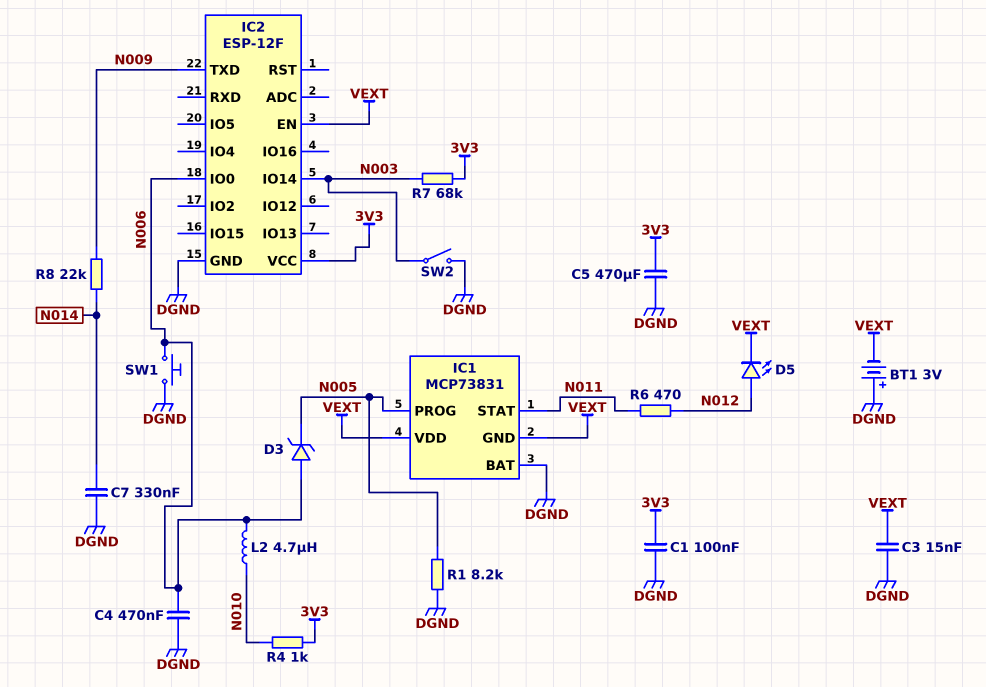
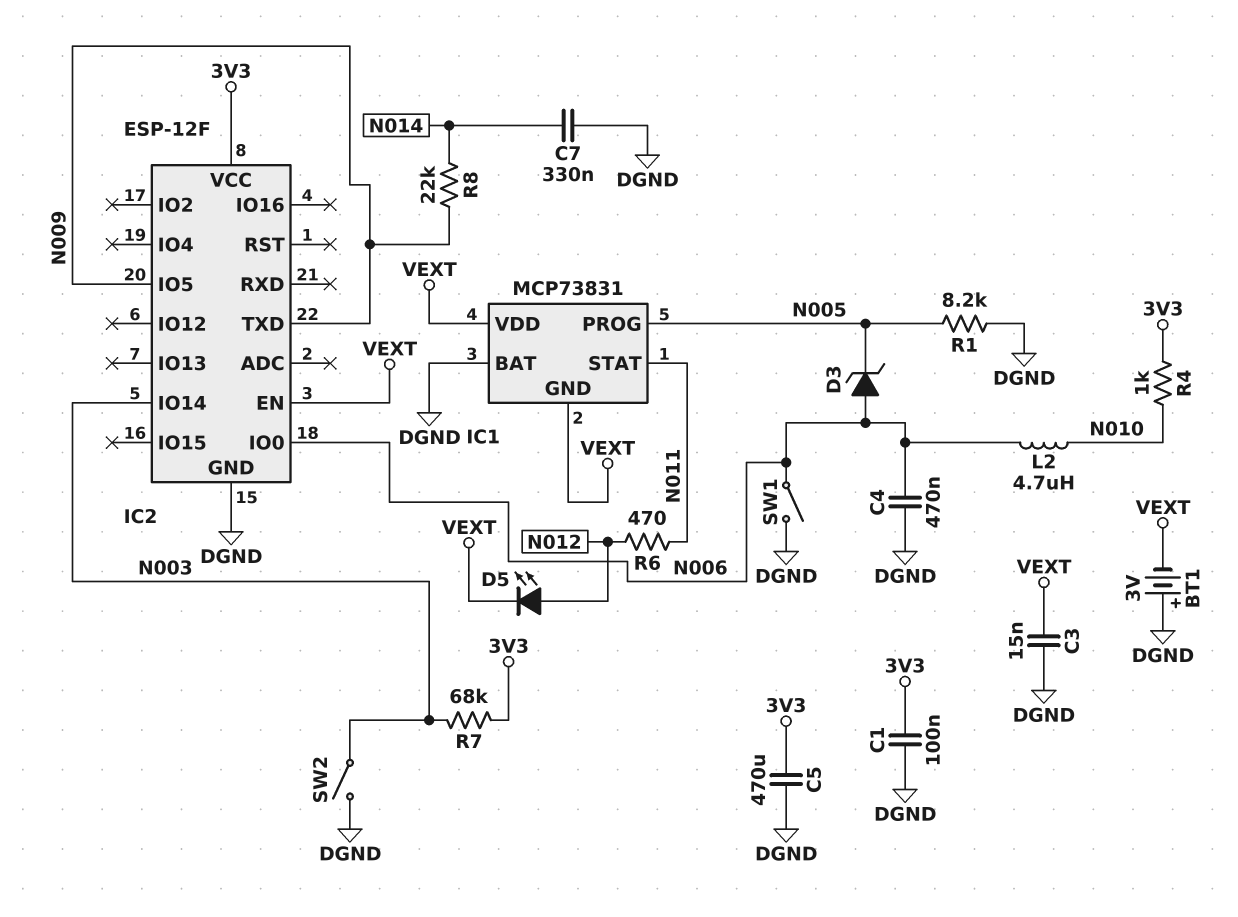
IC2 pin IO5: none -> N009
SW1: button (DGND, N006) -> switch (DGND, N006)

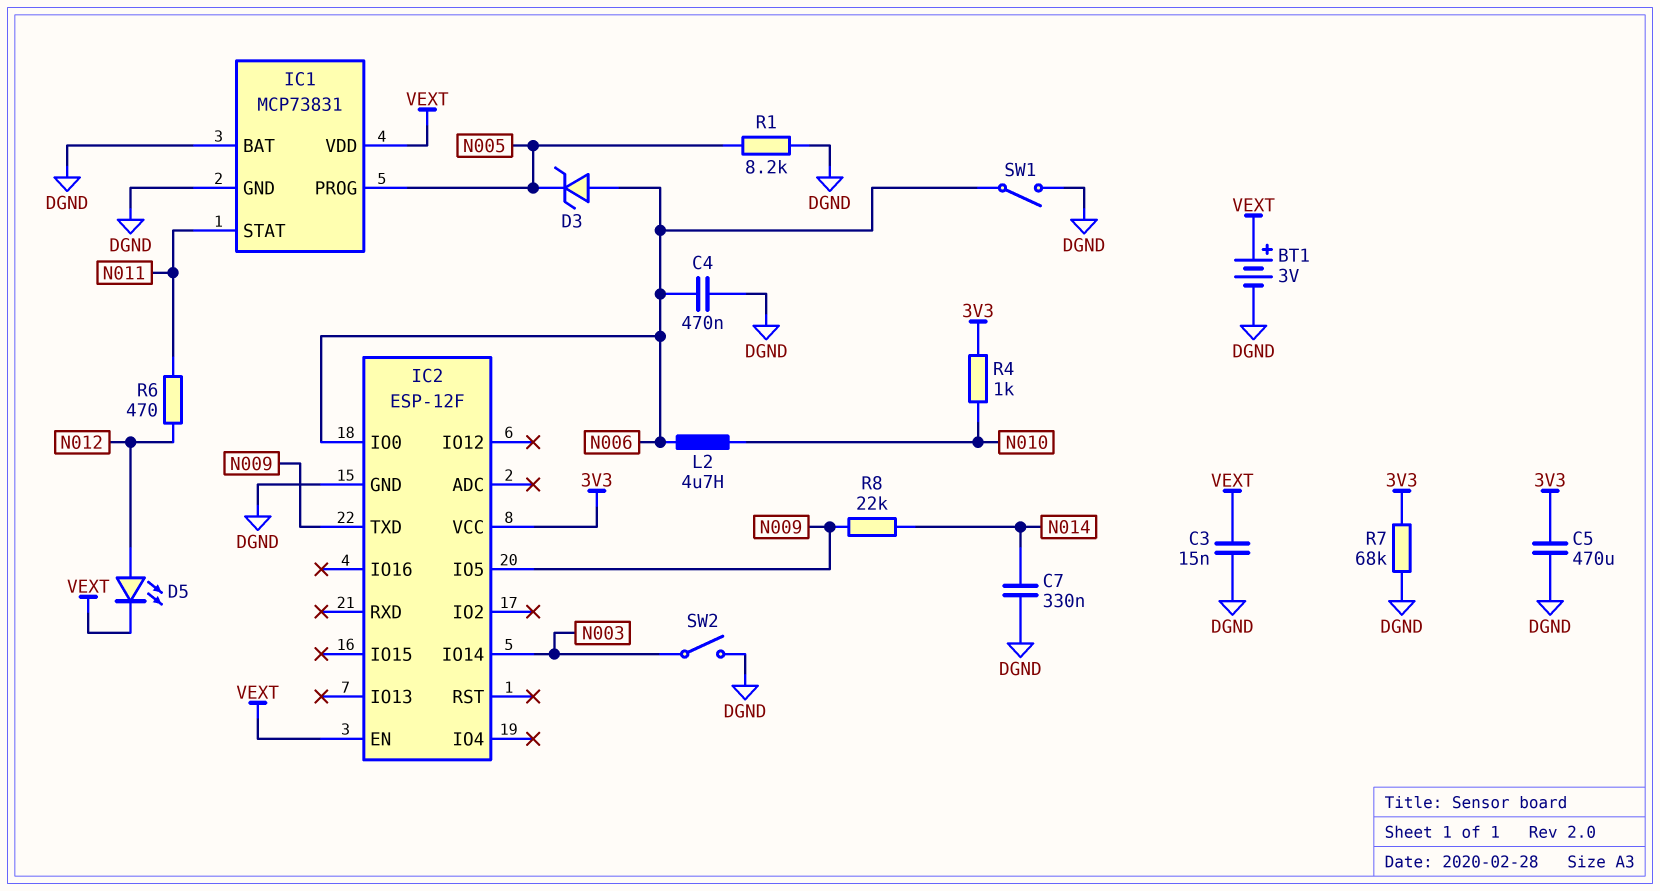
BT1: 3V (plus DGND, minus VEXT) -> 3V (plus VEXT, minus DGND)
C1: 100nF (3V3, DGND) -> none
IC1 pin GND: VEXT -> DGND
R7: 68k (3V3, N003) -> 68k (3V3, DGND)

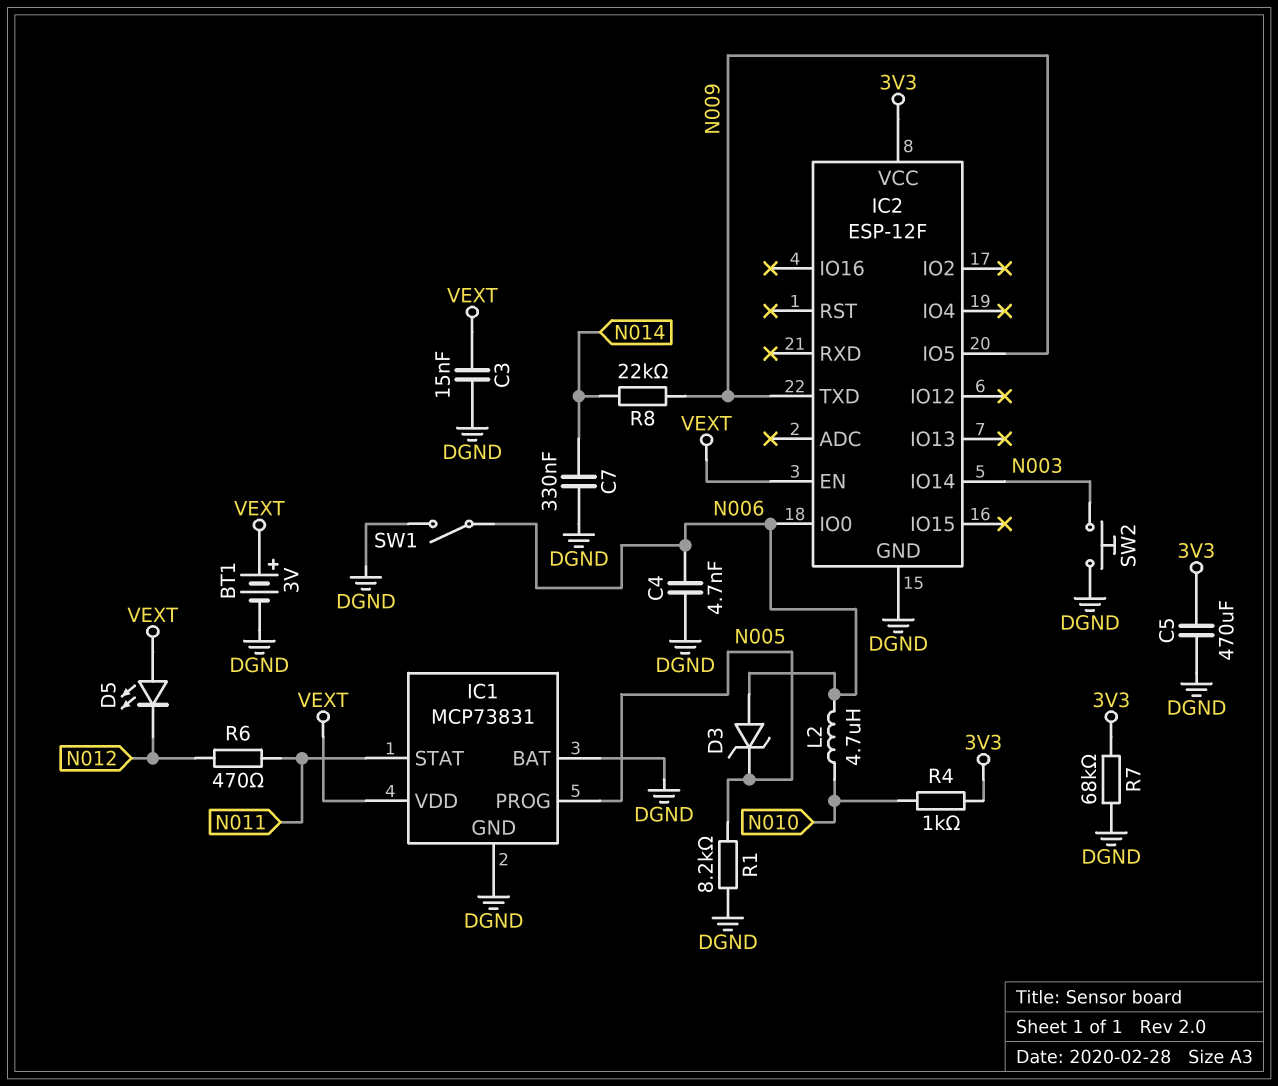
C4: 470nF (DGND, N006) -> 4.7nF (DGND, N006)
D5: LED (A N012, K VEXT) -> LED (A VEXT, K N012)
SW2: switch (DGND, N003) -> button (DGND, N003)

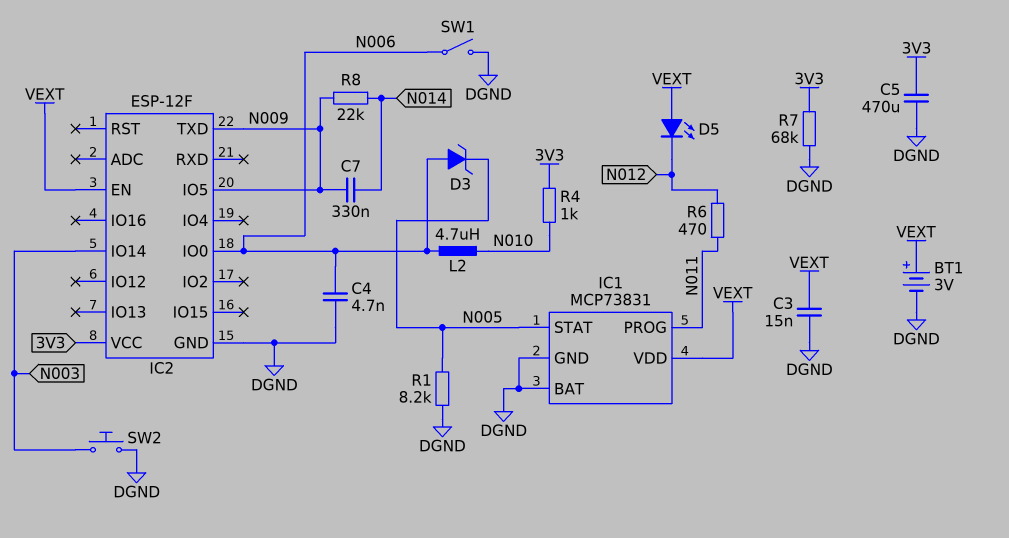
C7: 330nF (DGND, N014) -> 330nF (N009, N014)
IC1 pin PROG: N005 -> N011
IC1 pin STAT: N011 -> N005

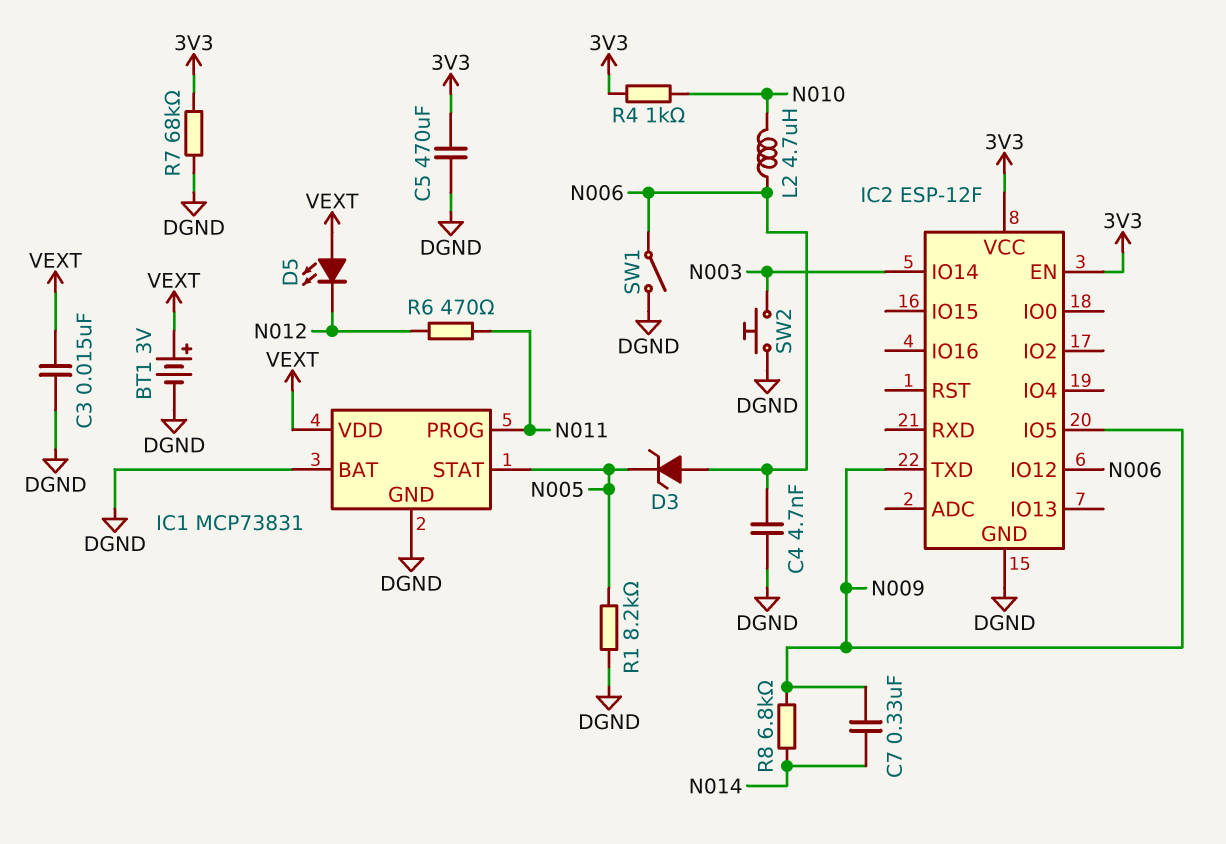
IC2 pin EN: VEXT -> 3V3
IC2 pin IO0: N006 -> none
IC2 pin IO12: none -> N006
R8: 22k (N009, N014) -> 6.8k (N009, N014)

